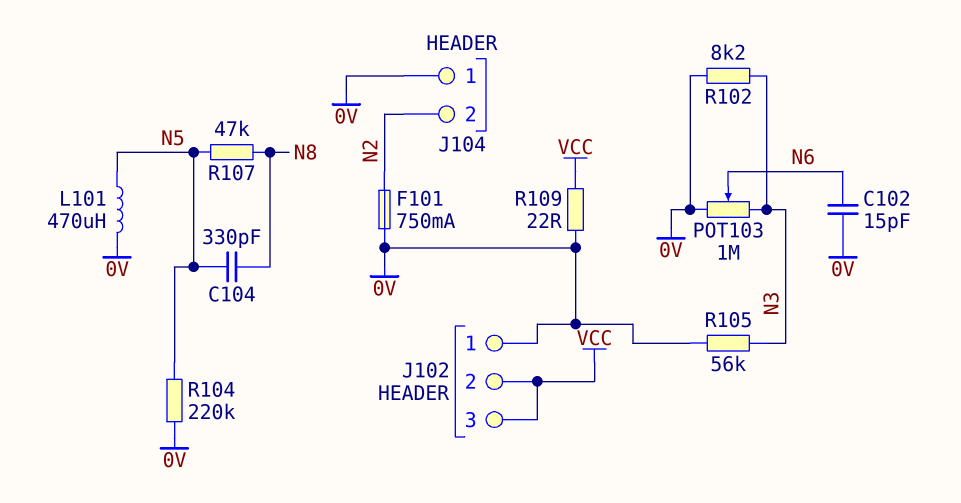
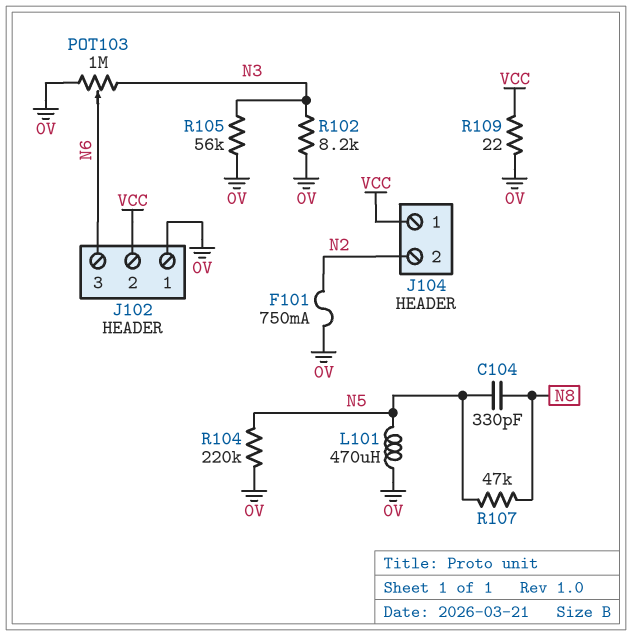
C102: 15pF (0V, N6) -> none
J102 pin 3: VCC -> N6
J104 pin 1: 0V -> VCC

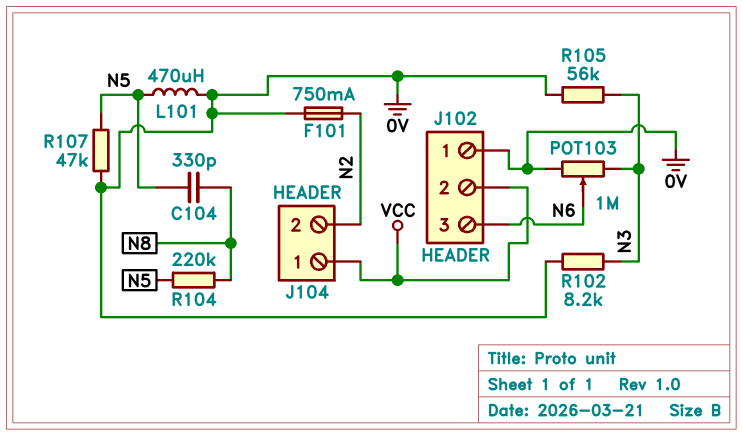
R104: 220k (0V, N5) -> 220k (N5, N8)
R107: 47k (N5, N8) -> 47k (0V, N5)
R109: 22 (0V, VCC) -> none

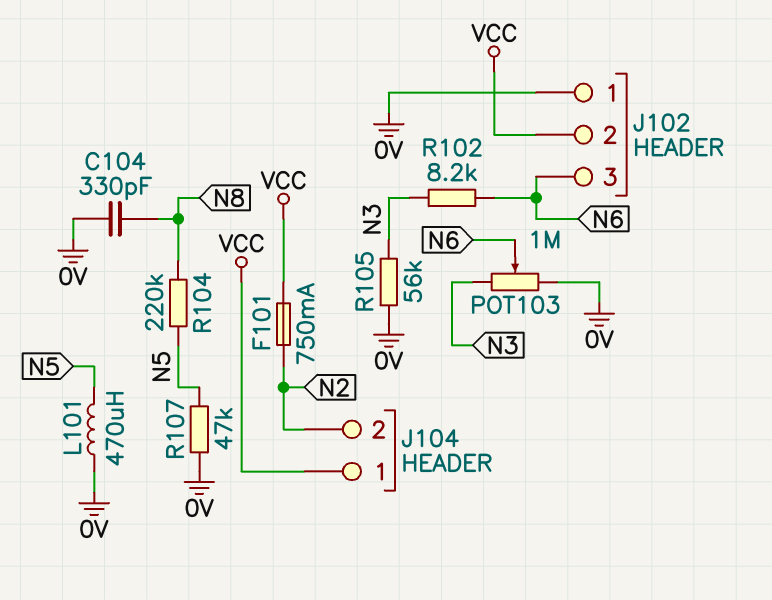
C104: 330pF (N5, N8) -> 330pF (0V, N8)
F101: 750mA (0V, N2) -> 750mA (N2, VCC)
R102: 8.2k (0V, N3) -> 8.2k (N3, N6)

